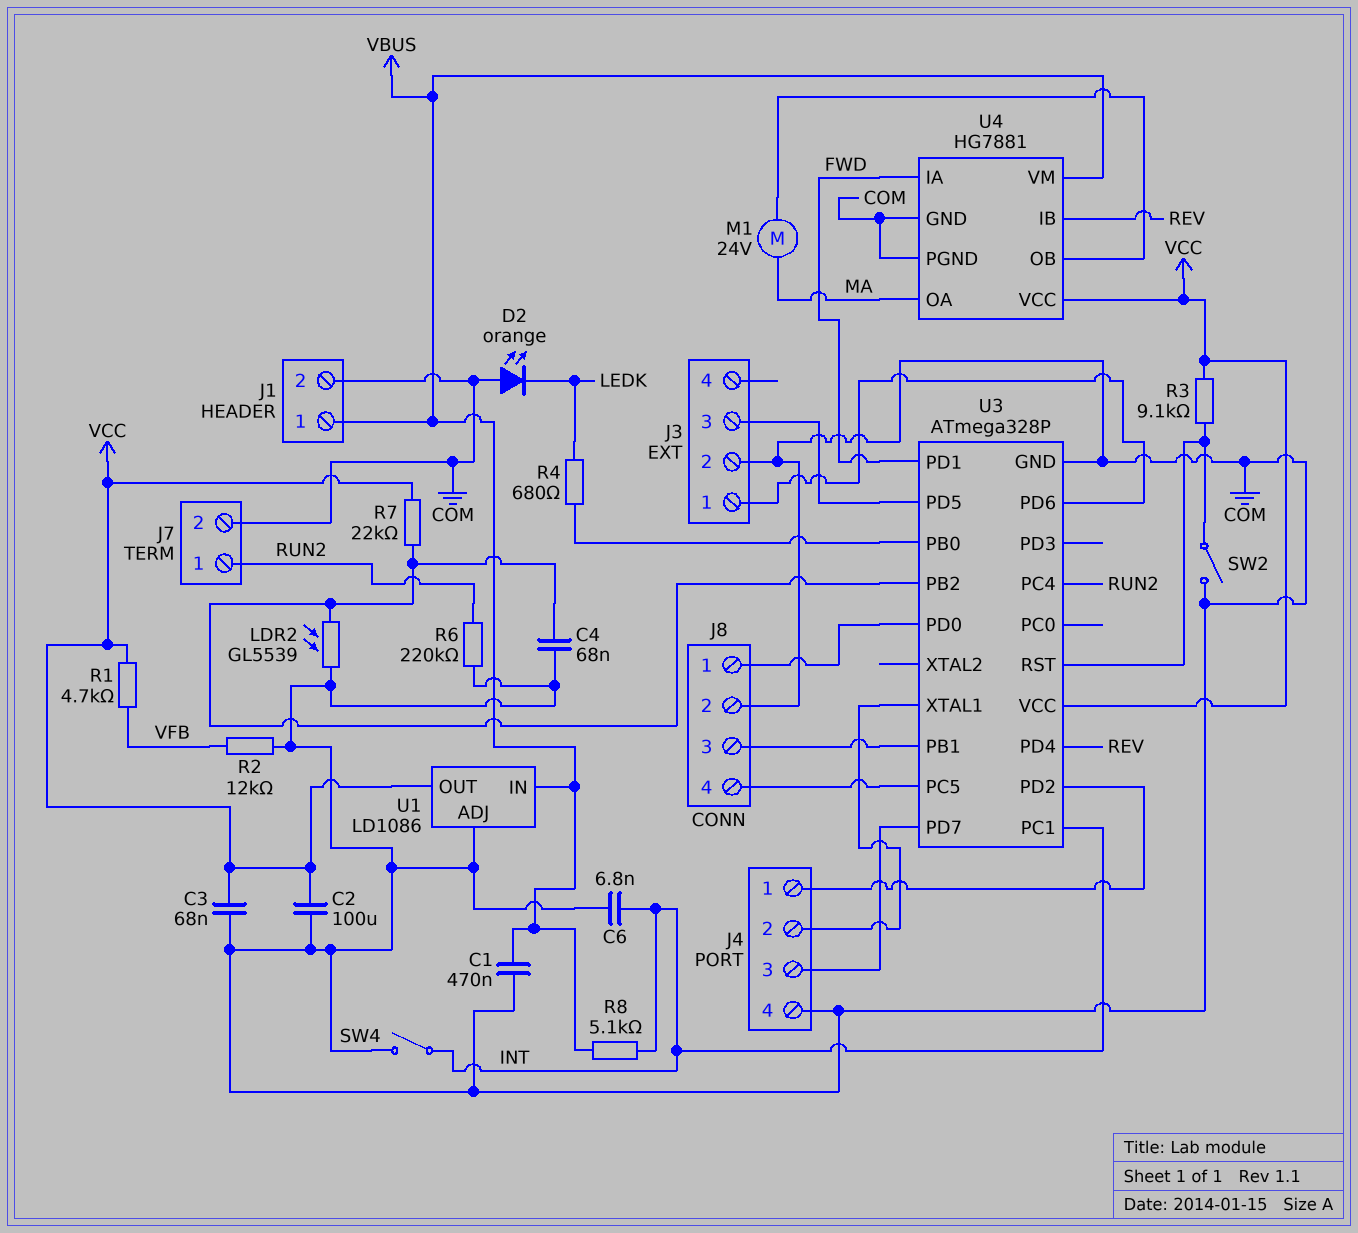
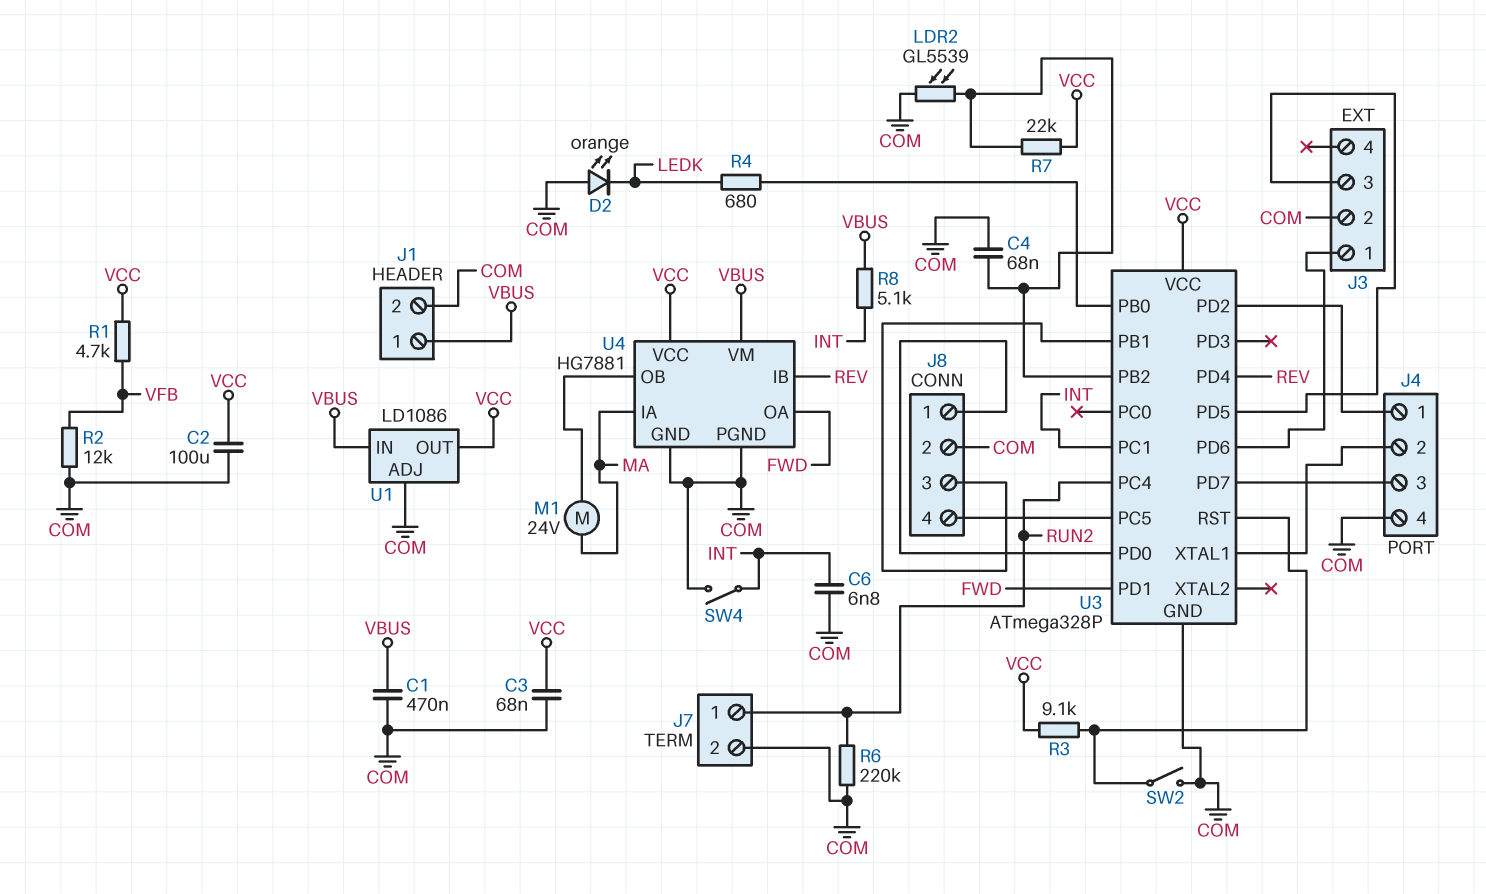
U4 pin IA: FWD -> MA
U4 pin OA: MA -> FWD

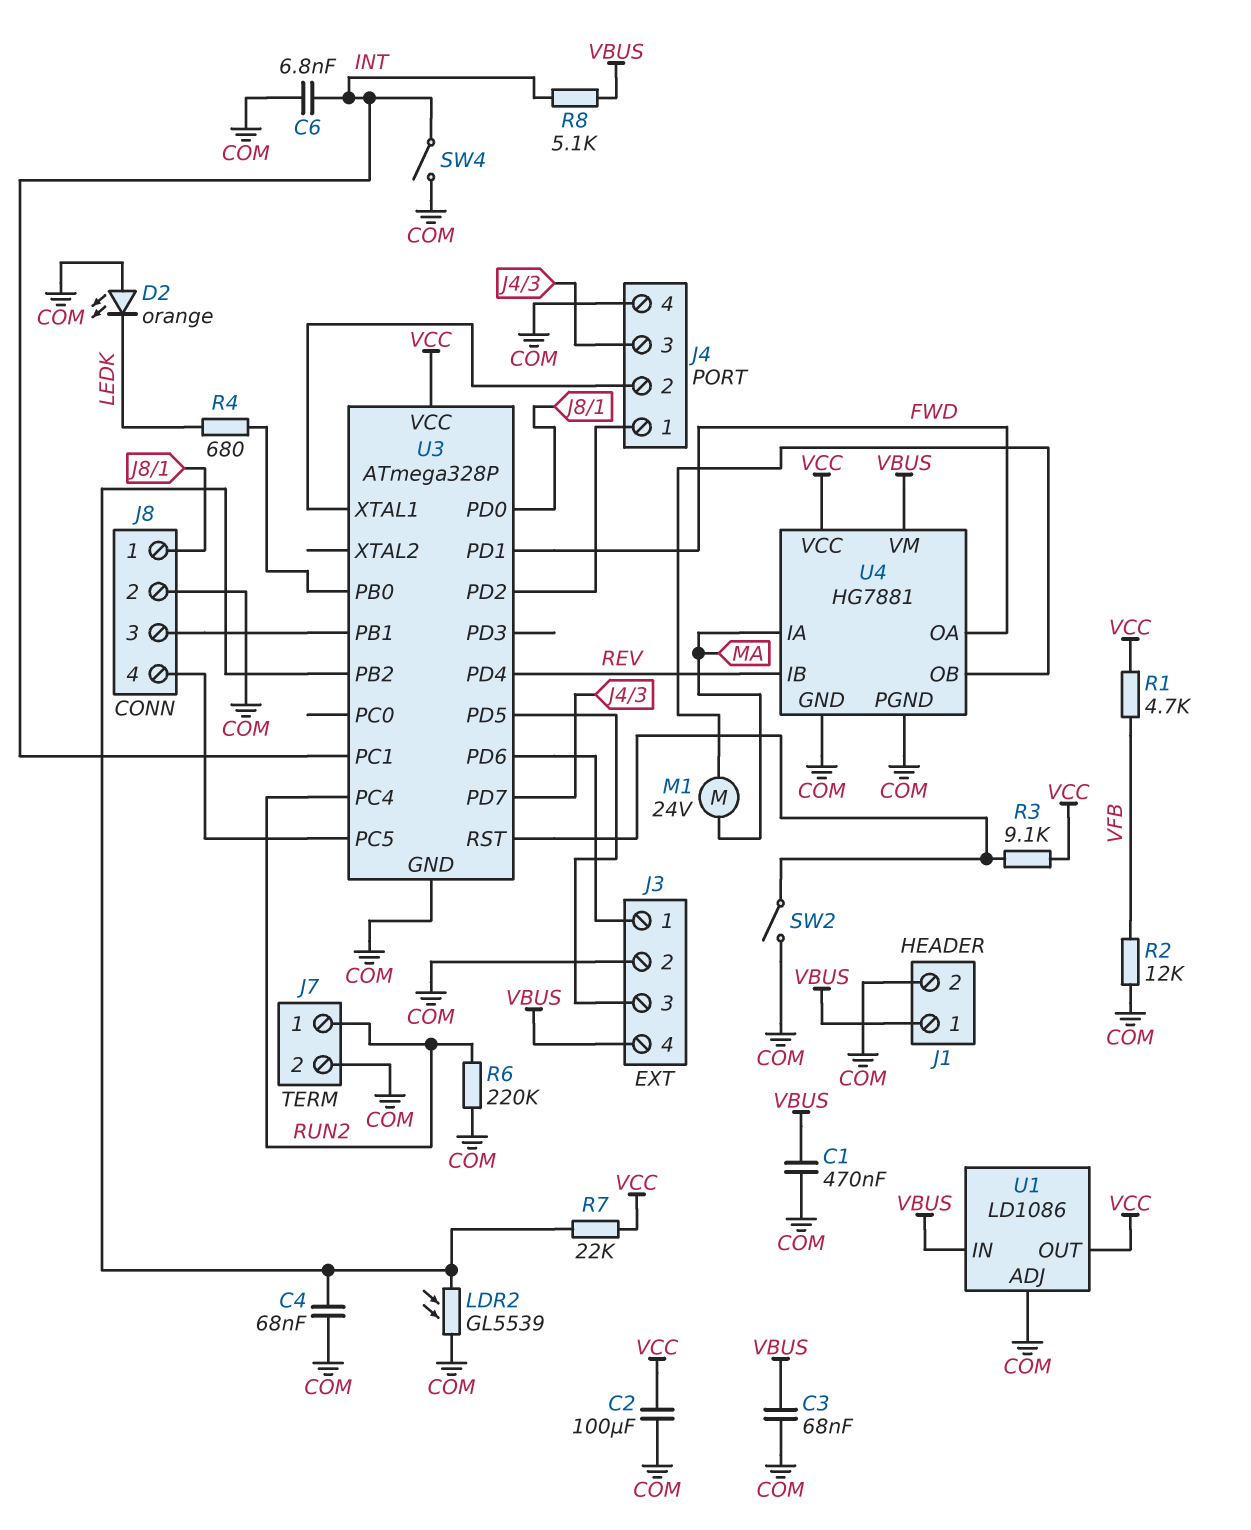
C3: 68nF (COM, VCC) -> 68nF (COM, VBUS)
J3 pin 4: none -> VBUS

